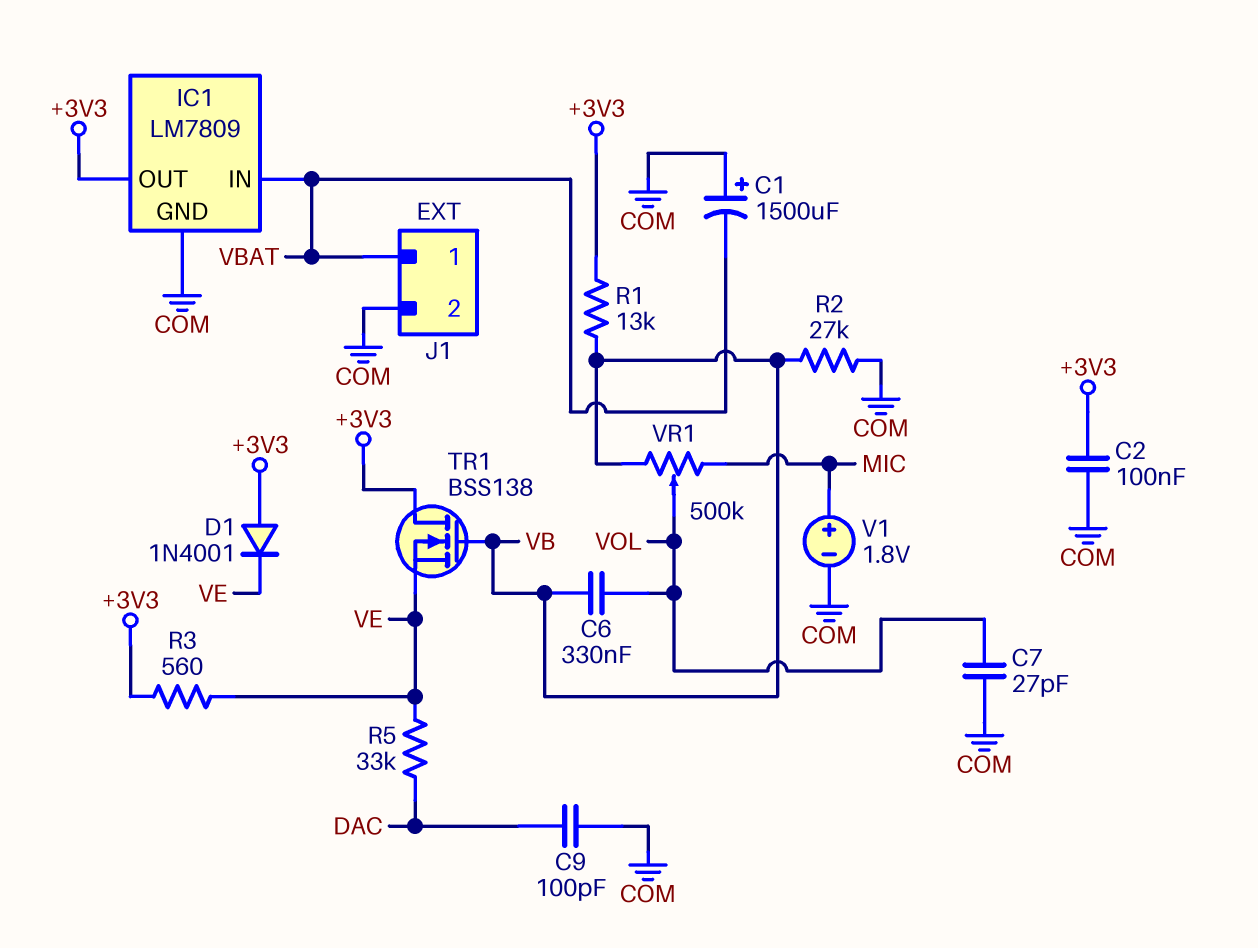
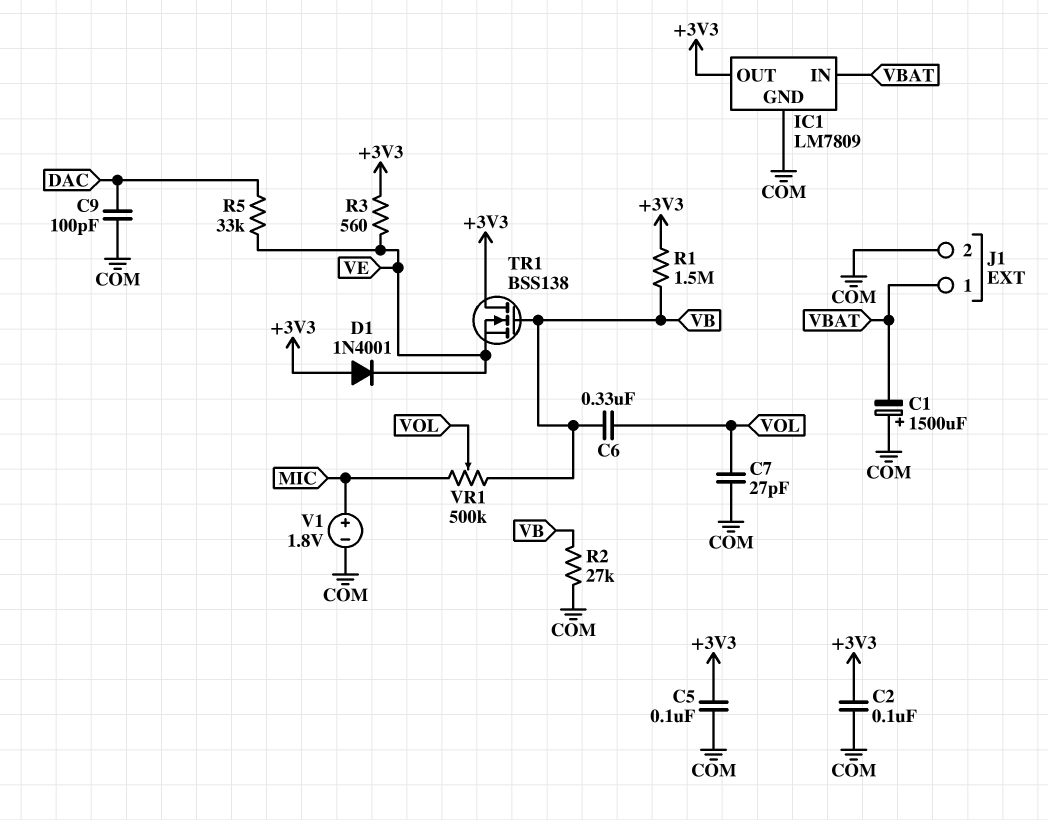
C5: none -> 100nF (+3V3, COM)
R1: 13k (+3V3, VB) -> 1.5M (+3V3, VB)

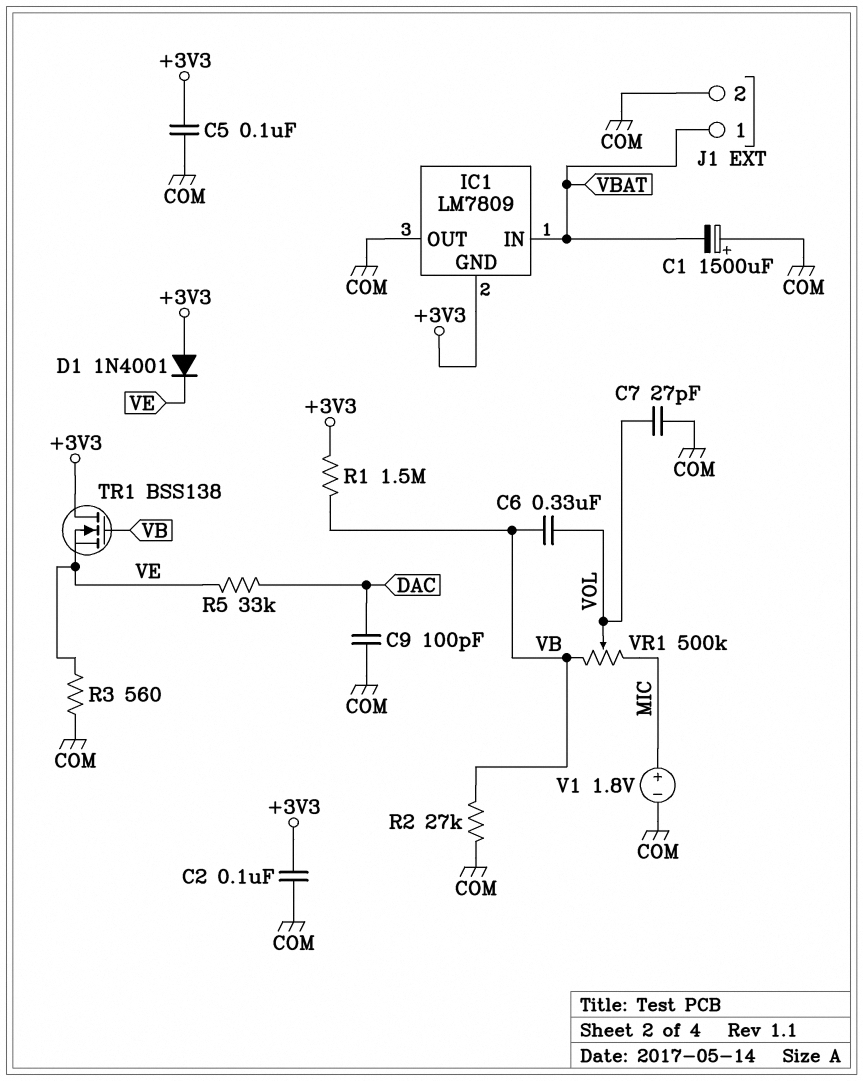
IC1 pin GND: COM -> +3V3
IC1 pin OUT: +3V3 -> COM
R3: 560 (+3V3, VE) -> 560 (COM, VE)

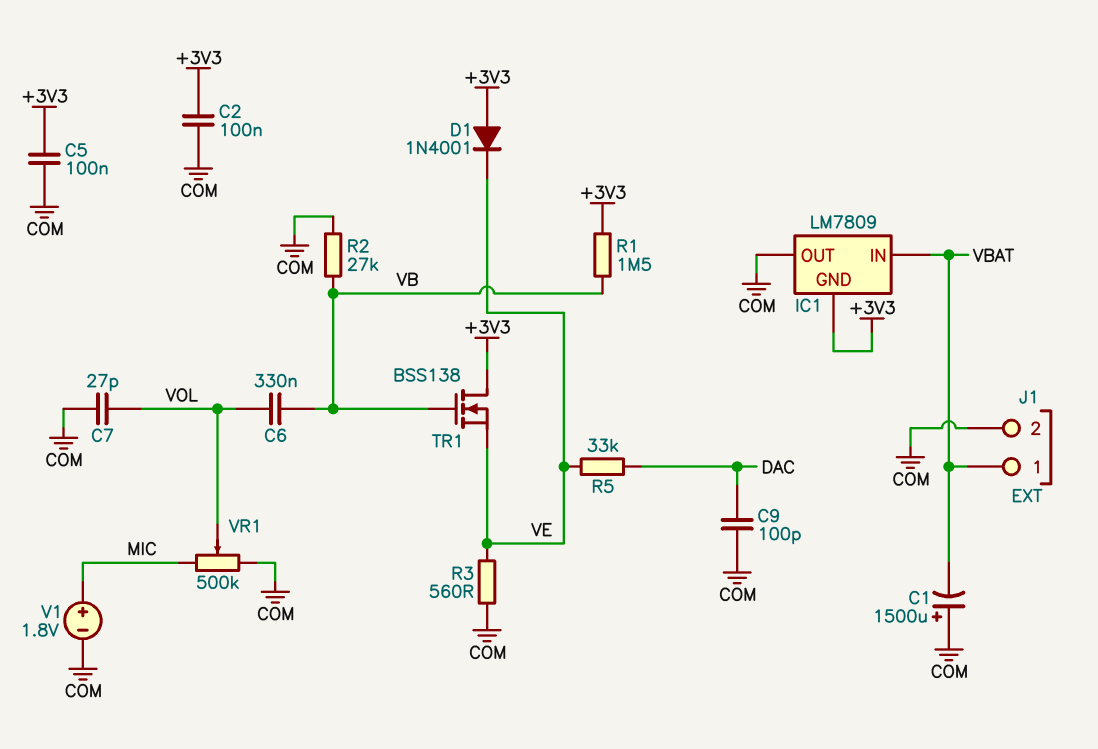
VR1: 500k (MIC, VB, wiper VOL) -> 500k (COM, MIC, wiper VOL)

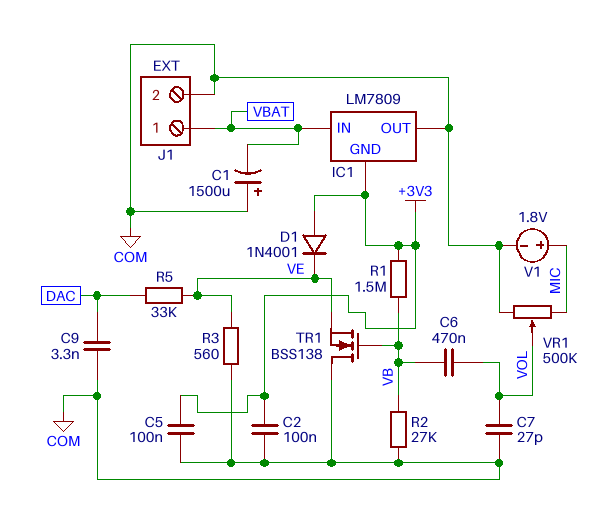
C6: 330nF (VB, VOL) -> 470nF (VB, VOL)
C9: 100pF (COM, DAC) -> 3.3nF (COM, DAC)
TR1: NMOS BSS138 (G VB, D +3V3, S VE) -> NMOS BSS138 (G VB, D COM, S VE)

